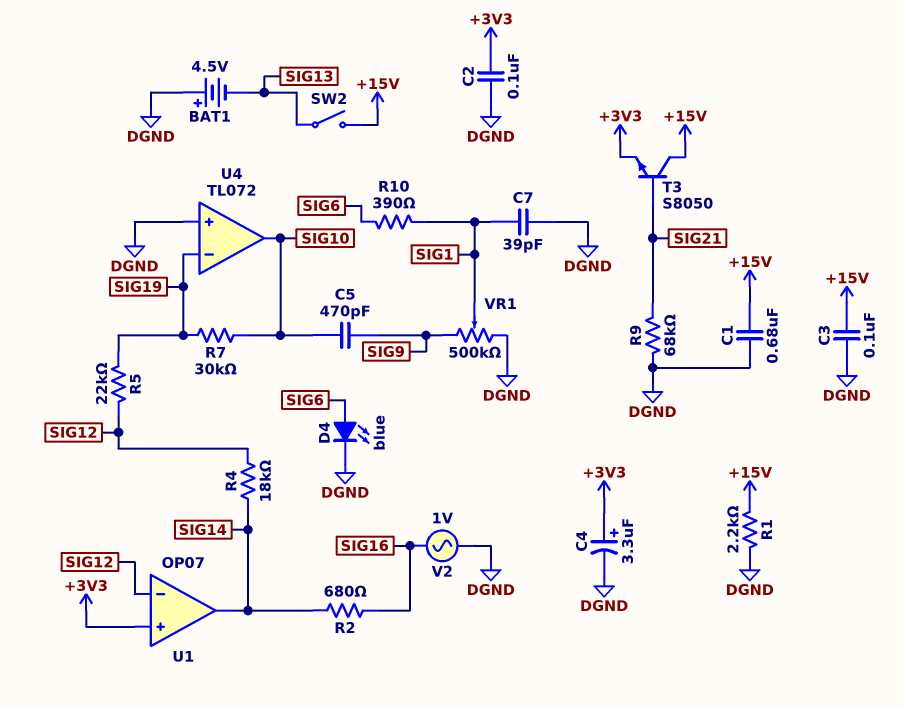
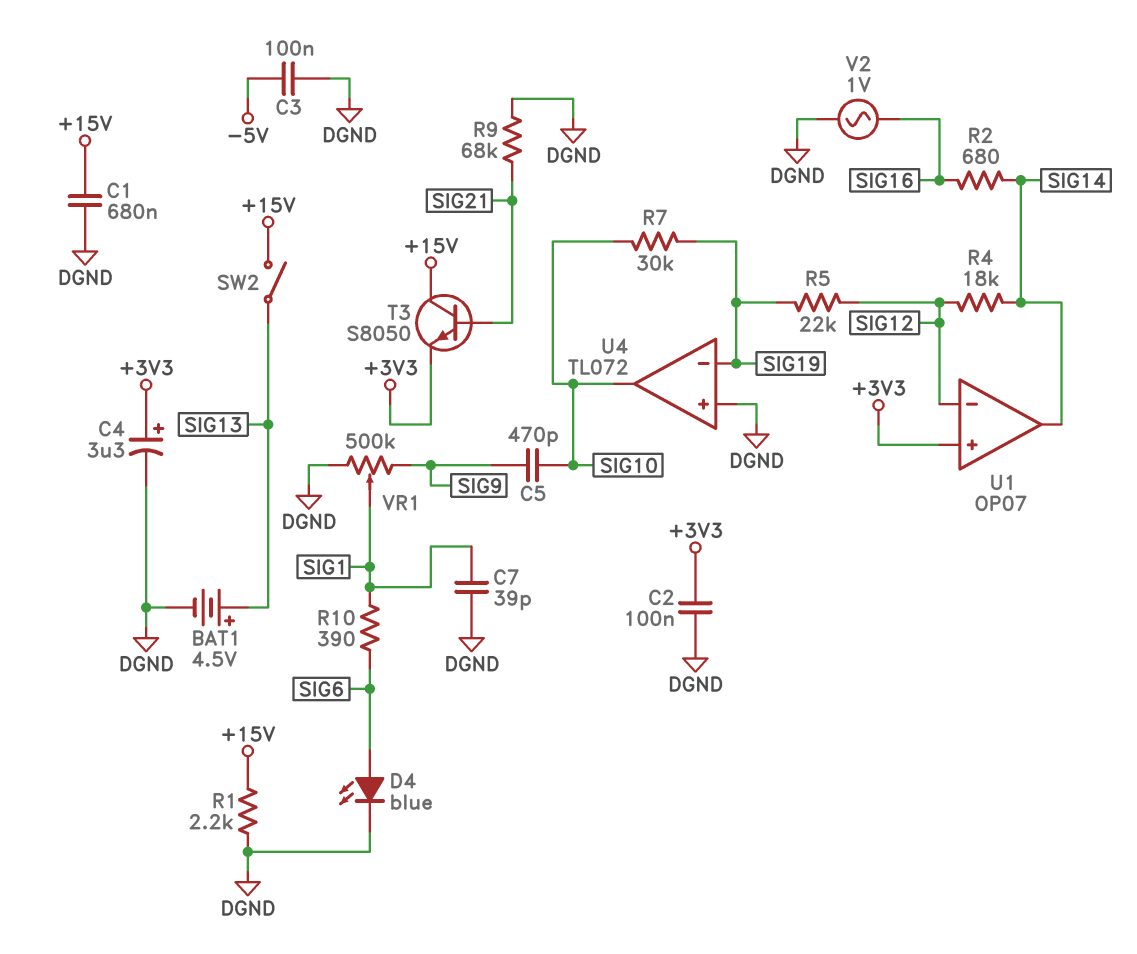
BAT1: 4.5V (plus DGND, minus SIG13) -> 4.5V (plus SIG13, minus DGND)
C3: 100nF (+15V, DGND) -> 100nF (-5V, DGND)

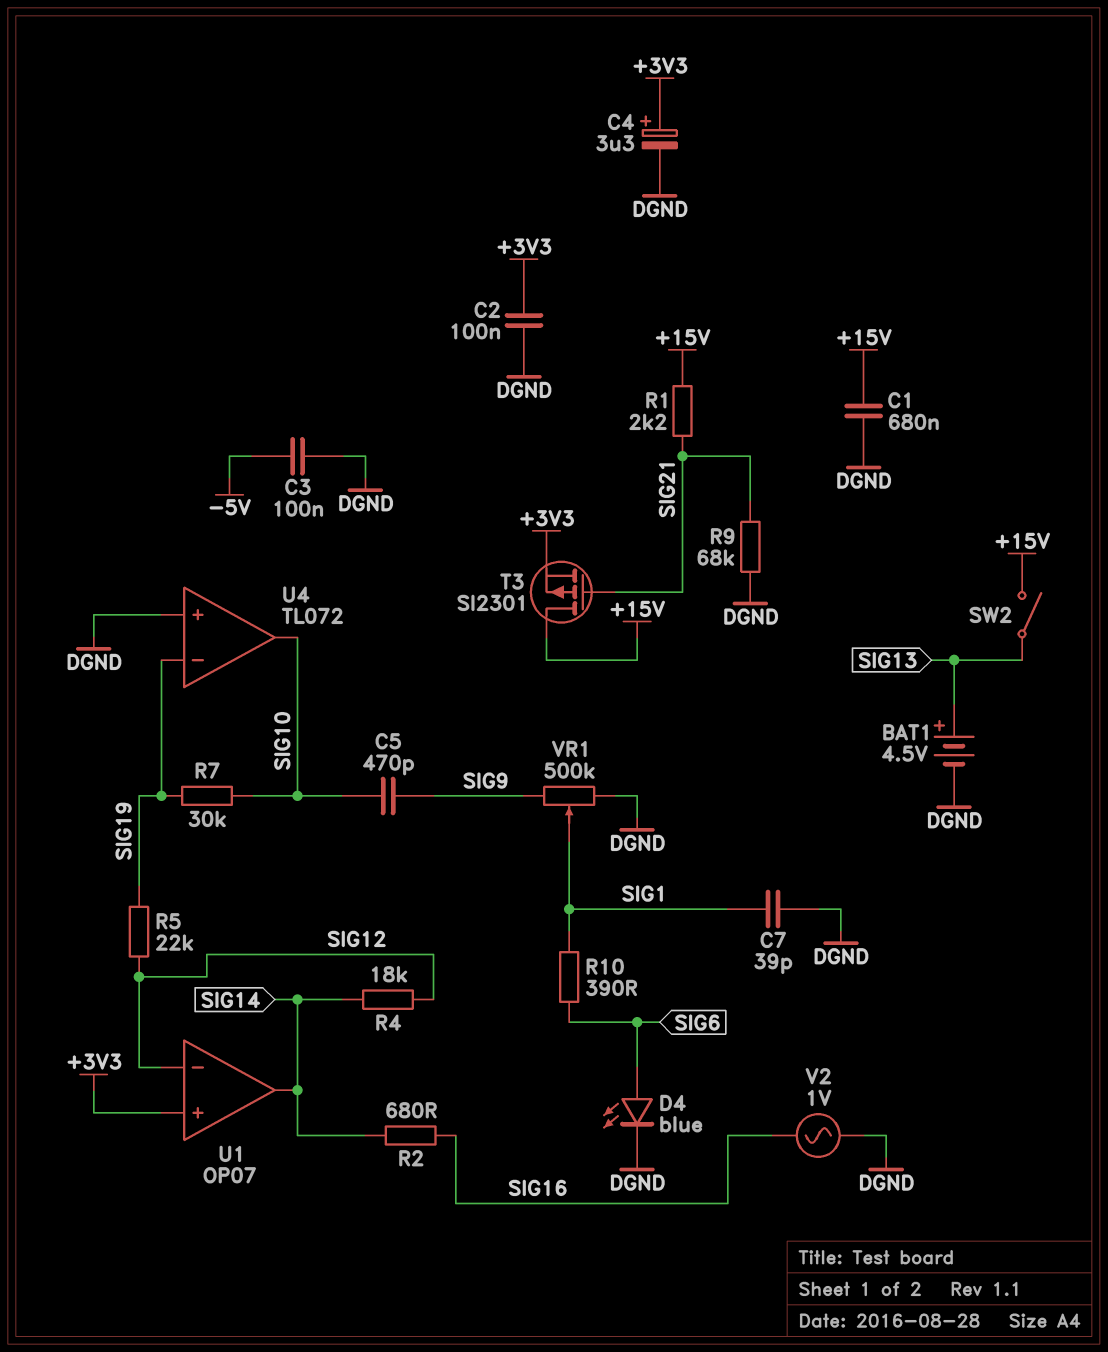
R1: 2.2k (+15V, DGND) -> 2.2k (+15V, SIG21)
T3: NPN S8050 (B SIG21, C +15V, E +3V3) -> PMOS SI2301 (G SIG21, D +15V, S +3V3)

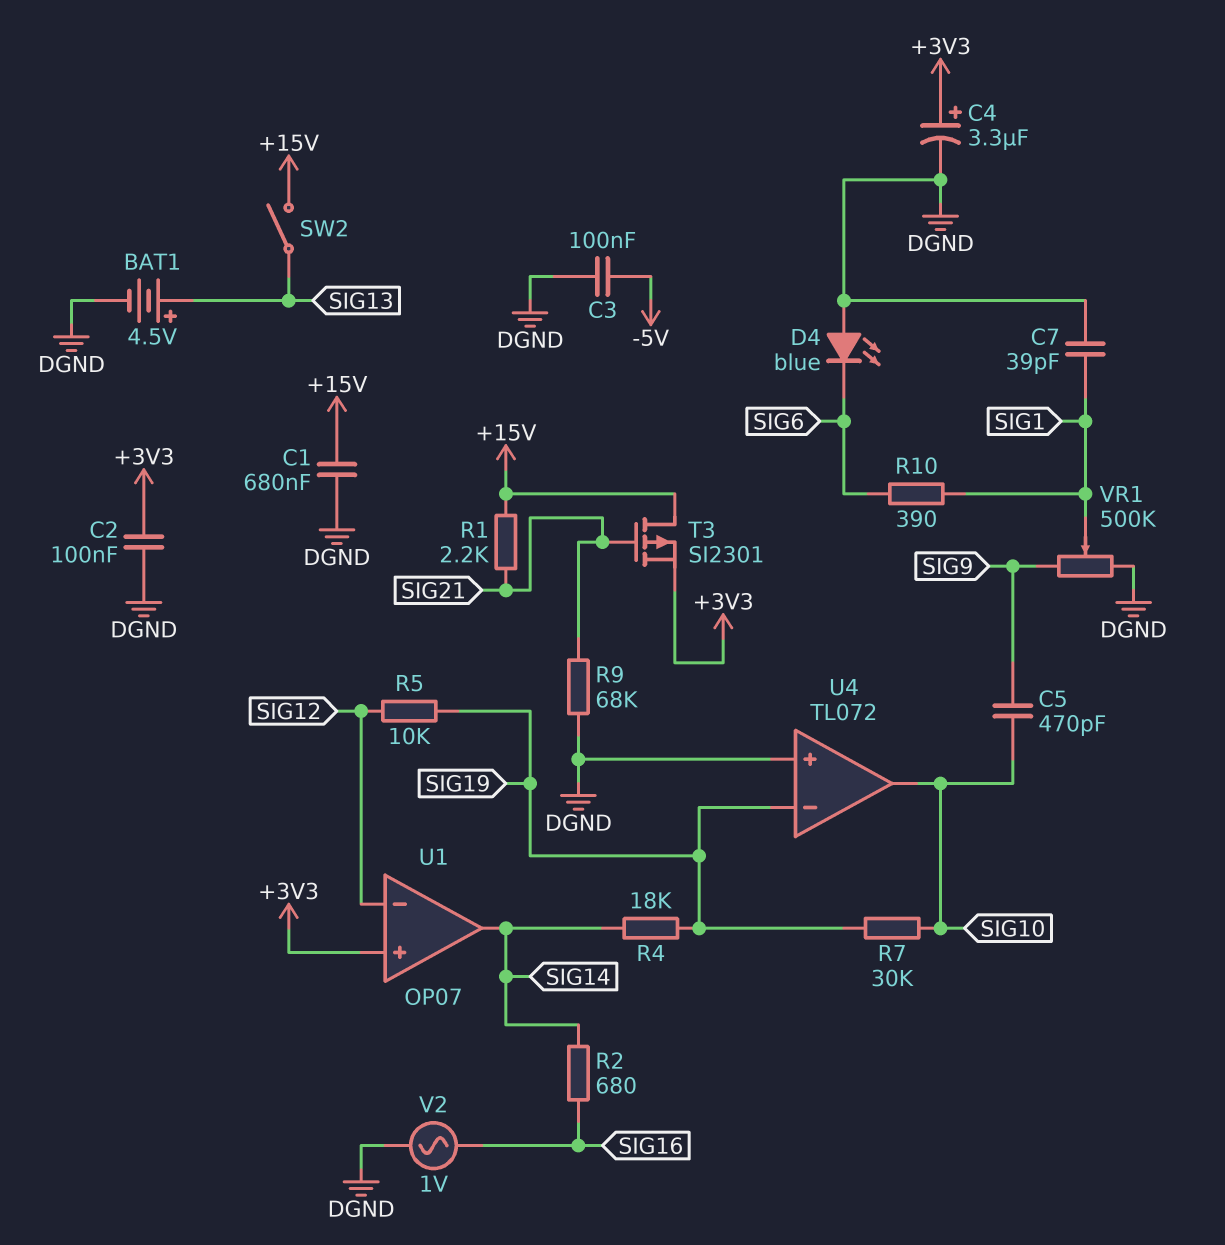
D4: LED blue (A SIG6, K DGND) -> LED blue (A DGND, K SIG6)
R4: 18k (SIG12, SIG14) -> 18k (SIG14, SIG19)
R5: 22k (SIG12, SIG19) -> 10k (SIG12, SIG19)

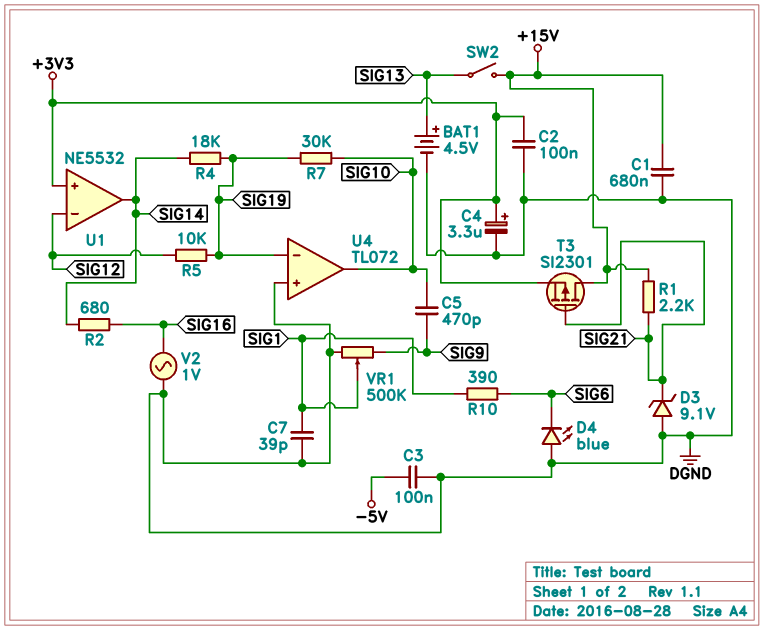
D3: none -> zener 9.1V (A DGND, K SIG21)
R9: 68k (DGND, SIG21) -> none
U1: OP07 -> NE5532

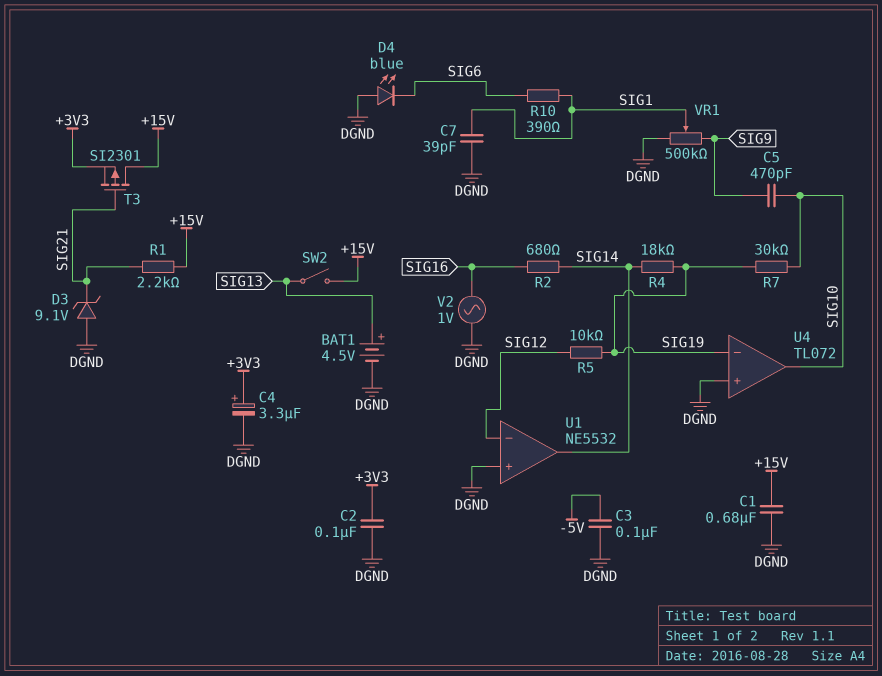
U1 pin in+: +3V3 -> DGND

